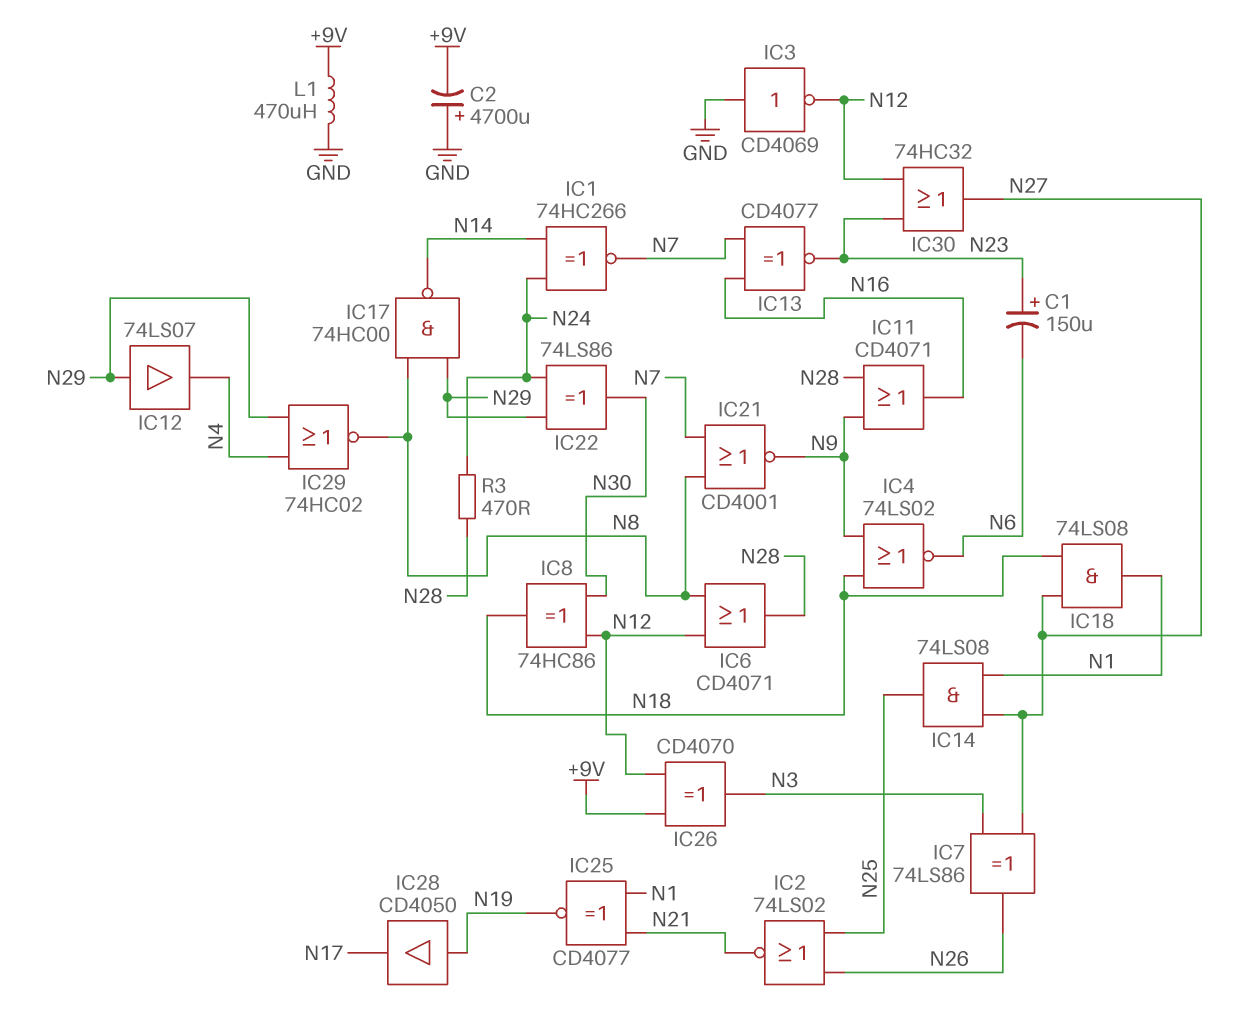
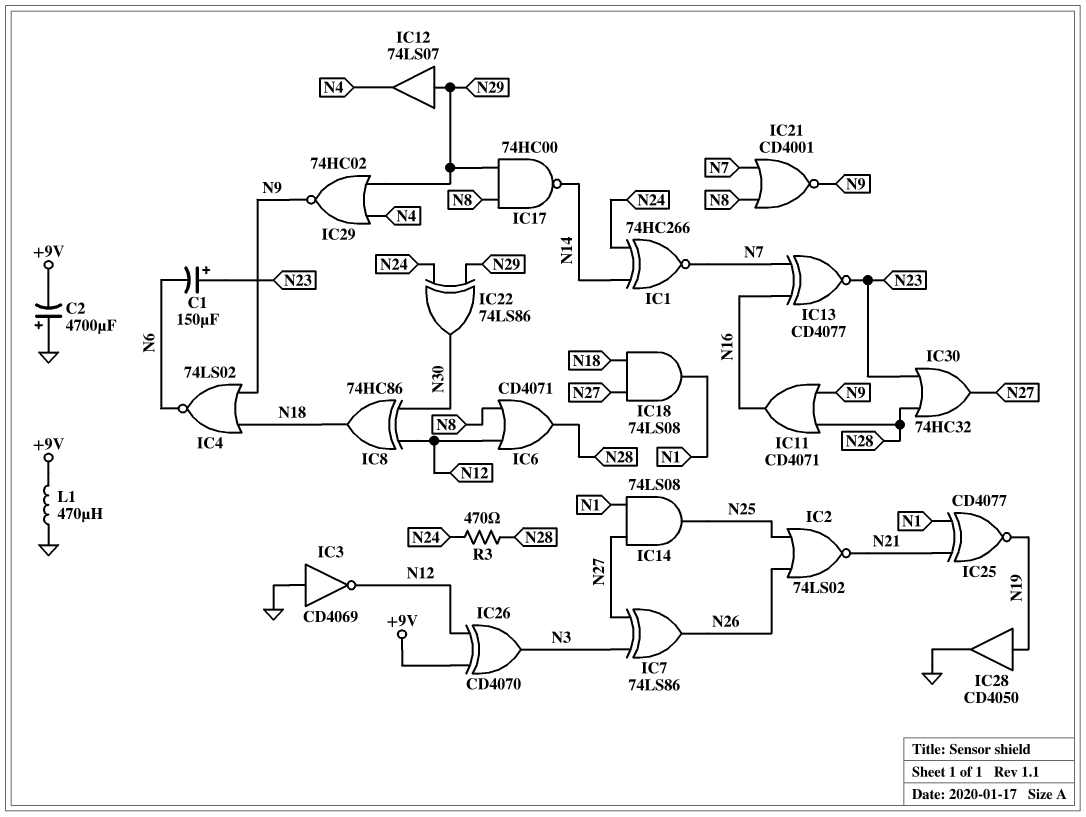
IC28: buffer CD4050 (in N19, out N17) -> buffer CD4050 (in N19, out GND)
IC29: NOR 74HC02 (in N4, in N29, out N8) -> NOR 74HC02 (in N4, in N29, out N9)
IC30: OR 74HC32 (in N12, in N23, out N27) -> OR 74HC32 (in N23, in N28, out N27)

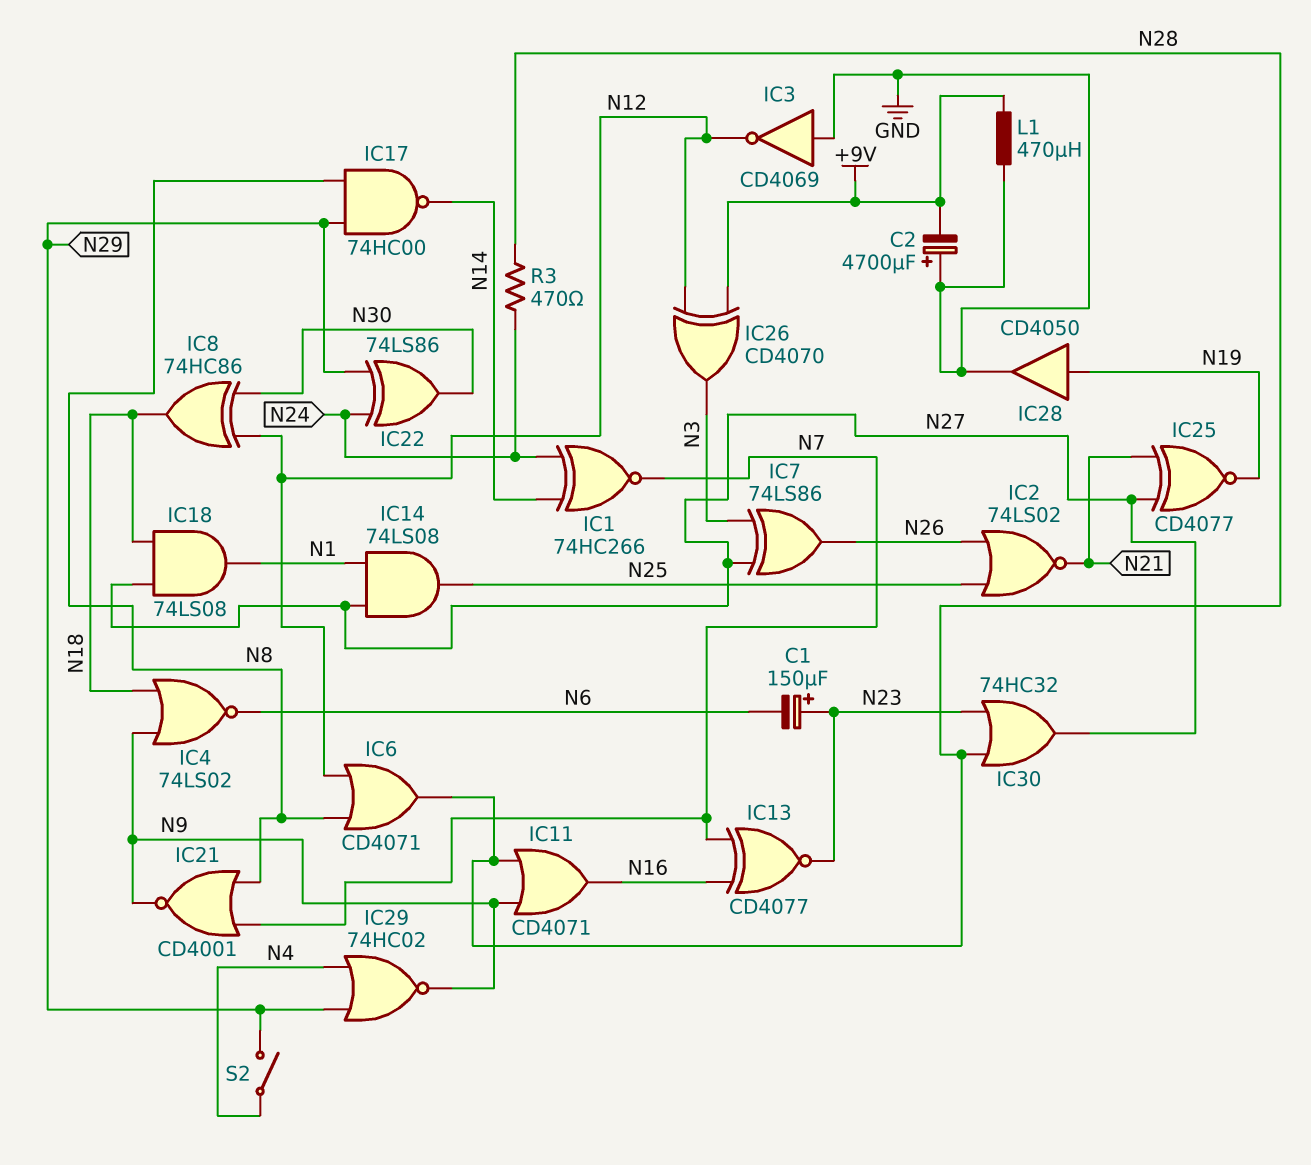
IC12: buffer 74LS07 (in N29, out N4) -> none
IC25: XNOR CD4077 (in N1, in N21, out N19) -> XNOR CD4077 (in N21, in N27, out N19)
S2: none -> switch (N4, N29)

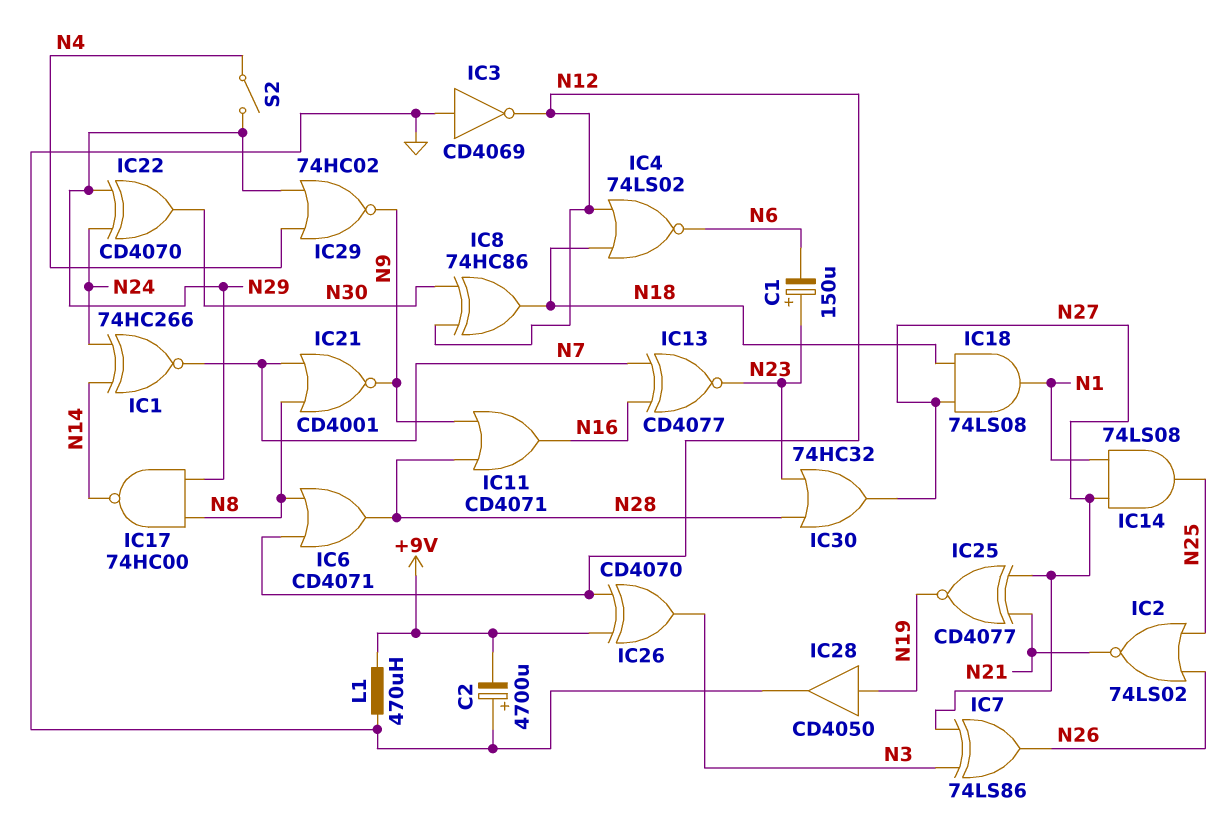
IC4: NOR 74LS02 (in N9, in N18, out N6) -> NOR 74LS02 (in N12, in N18, out N6)
IC22: XOR 74LS86 (in N24, in N29, out N30) -> XOR CD4070 (in N24, in N29, out N30)
R3: 470 (N24, N28) -> none

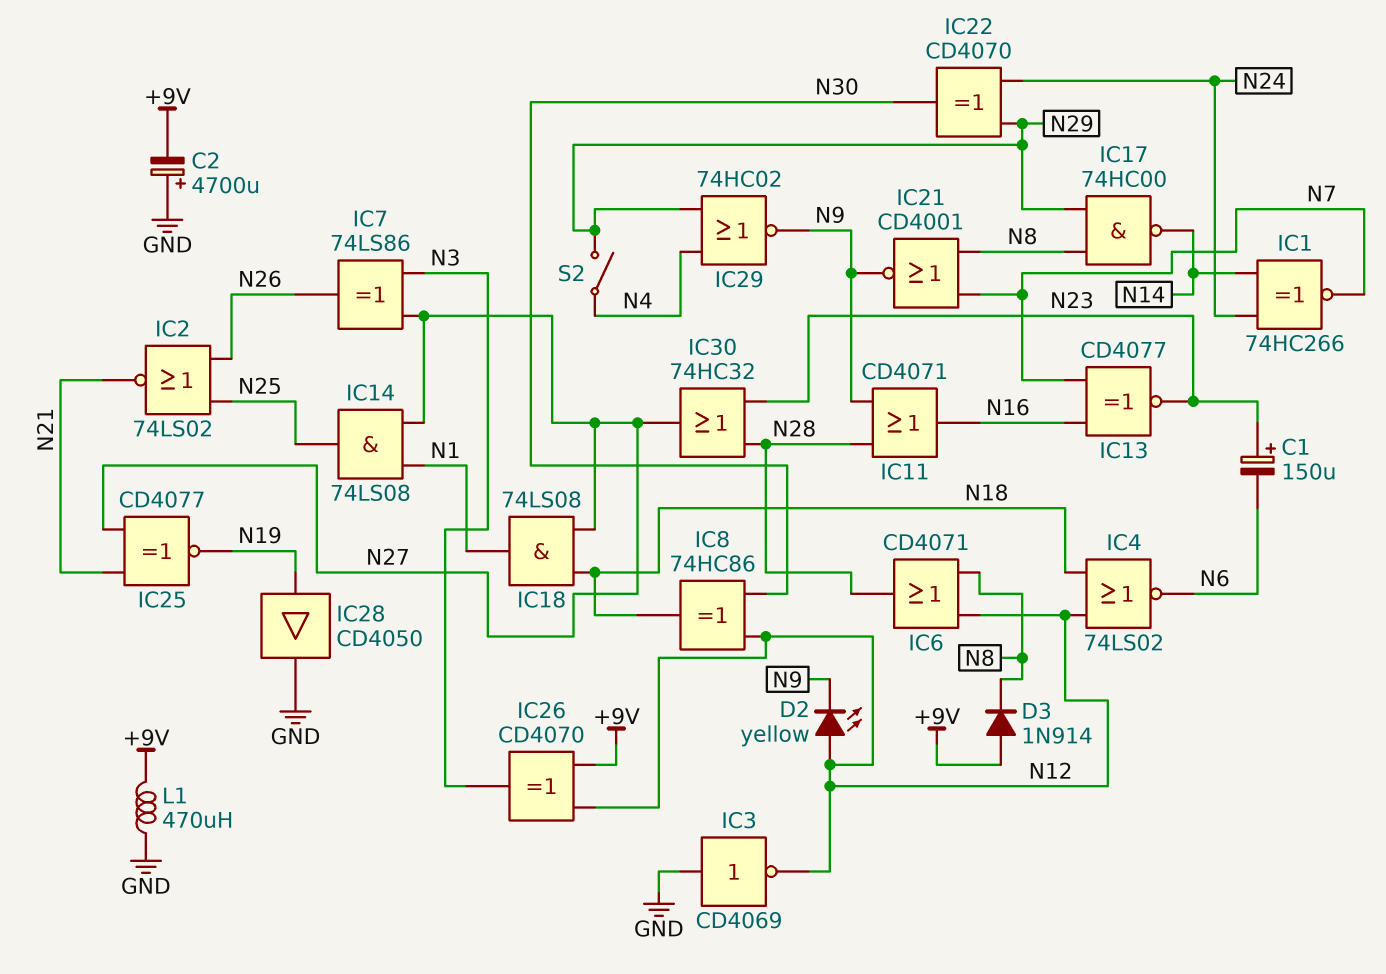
D2: none -> LED yellow (A N12, K N9)
D3: none -> diode 1N914 (A +9V, K N8)

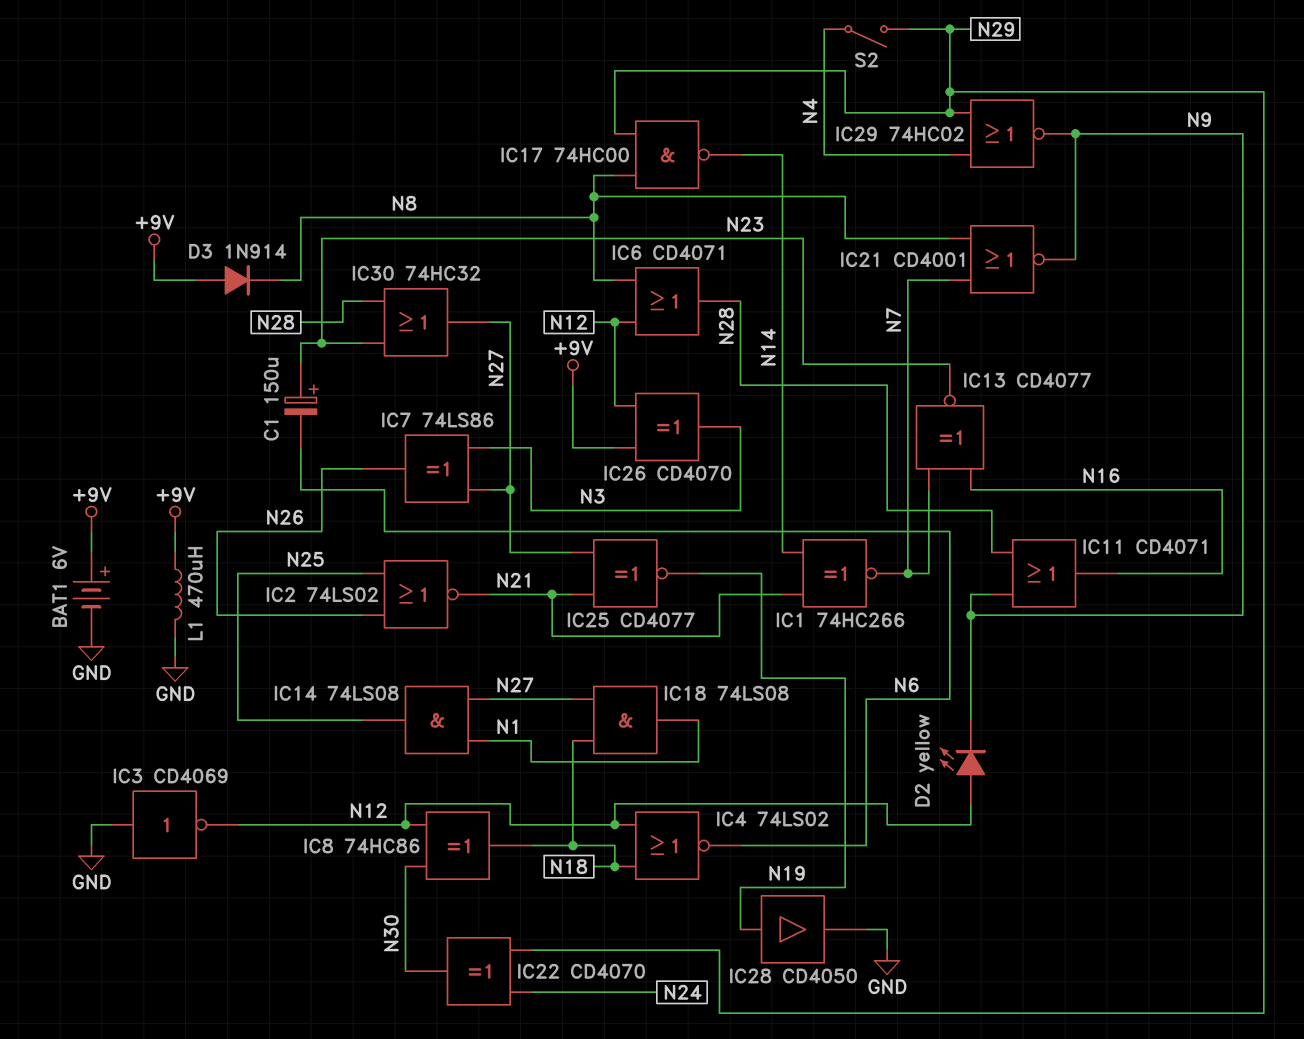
BAT1: none -> 6V (plus +9V, minus GND)
C2: 4700uF (plus GND, minus +9V) -> none
IC1: XNOR 74HC266 (in N14, in N24, out N7) -> XNOR 74HC266 (in N14, in N21, out N7)

